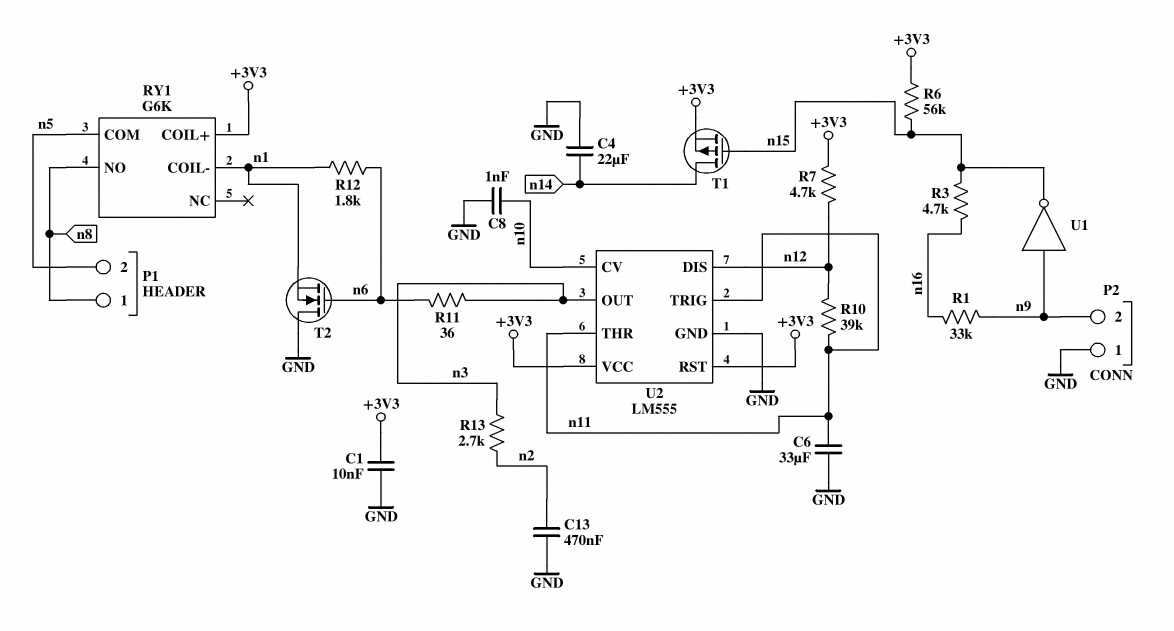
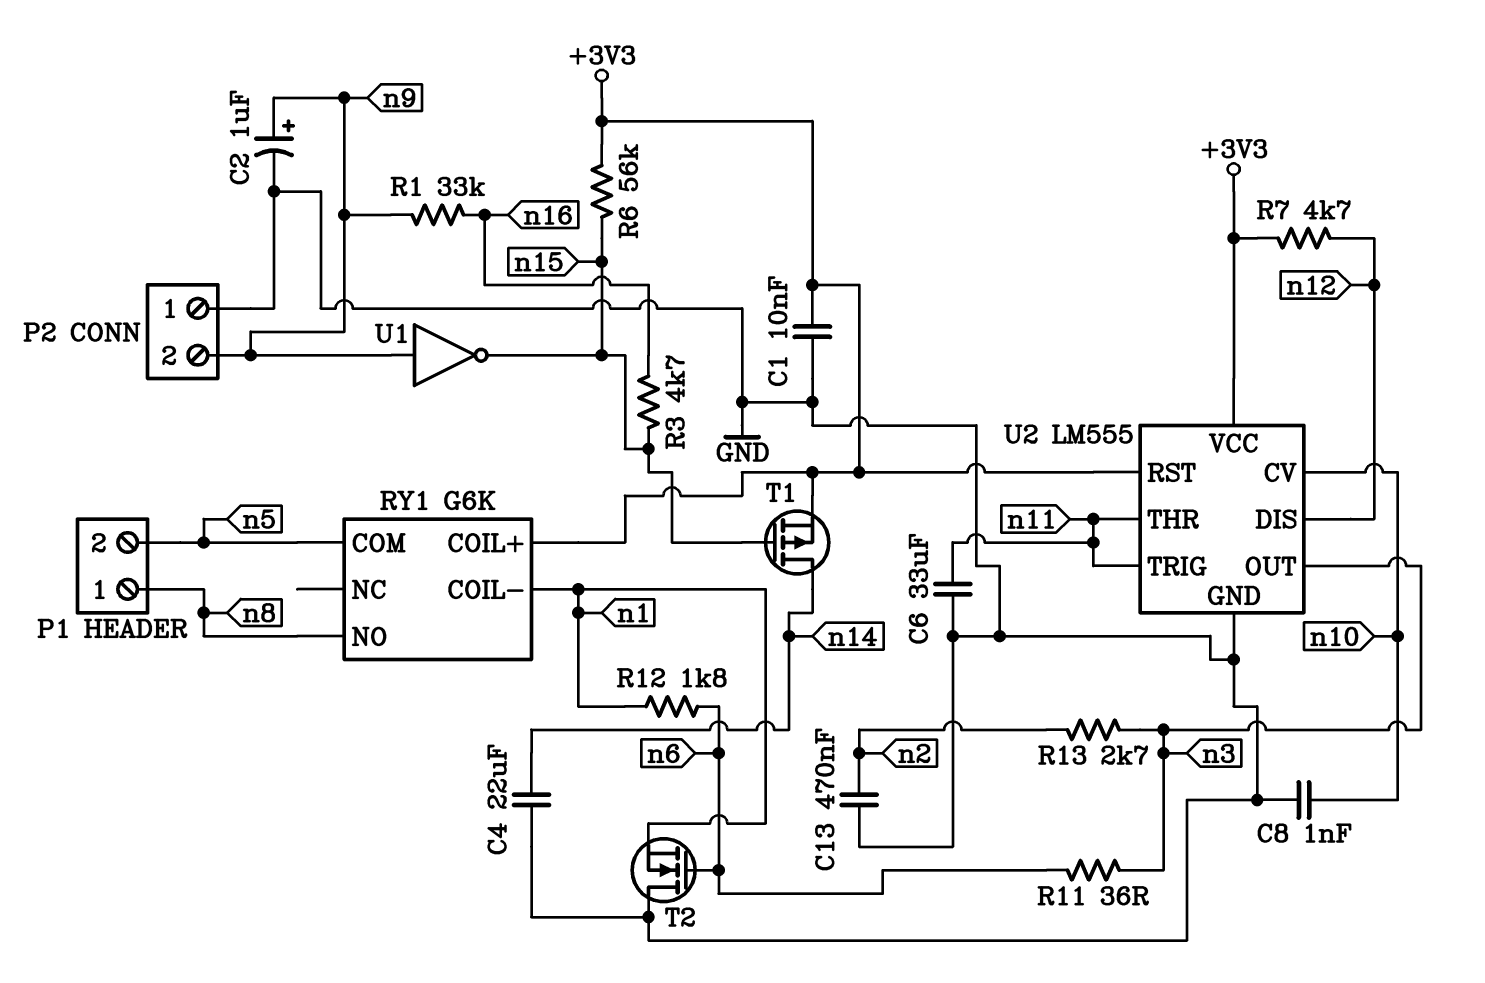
C2: none -> 1uF (plus n9, minus GND)
R10: 39k (n11, n12) -> none

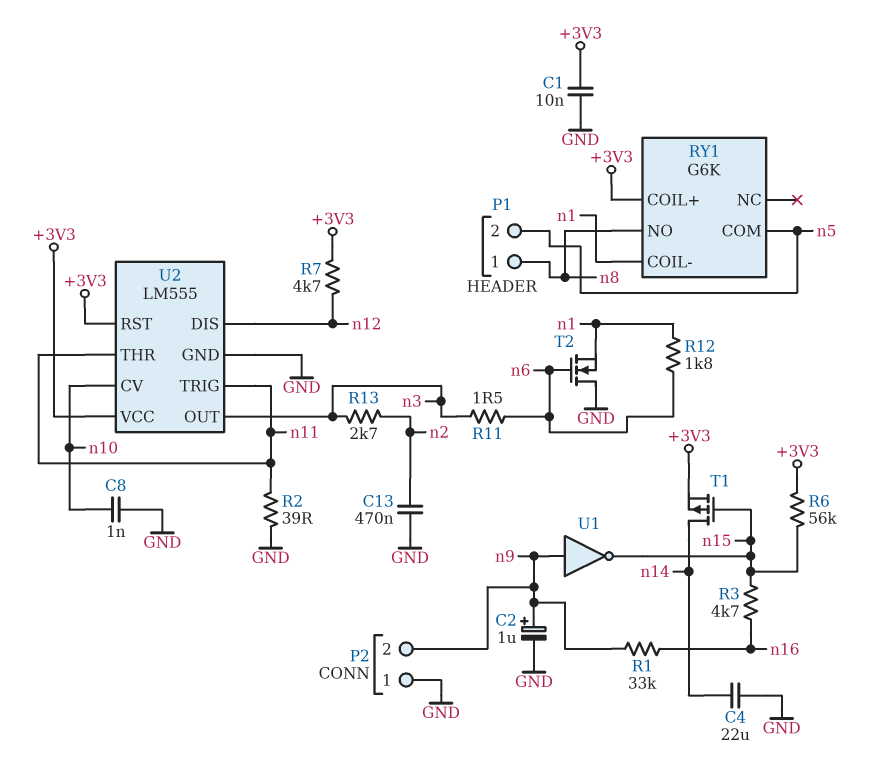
C6: 33uF (GND, n11) -> none
R2: none -> 39 (GND, n11)
R11: 36 (n3, n6) -> 1.5 (n3, n6)

